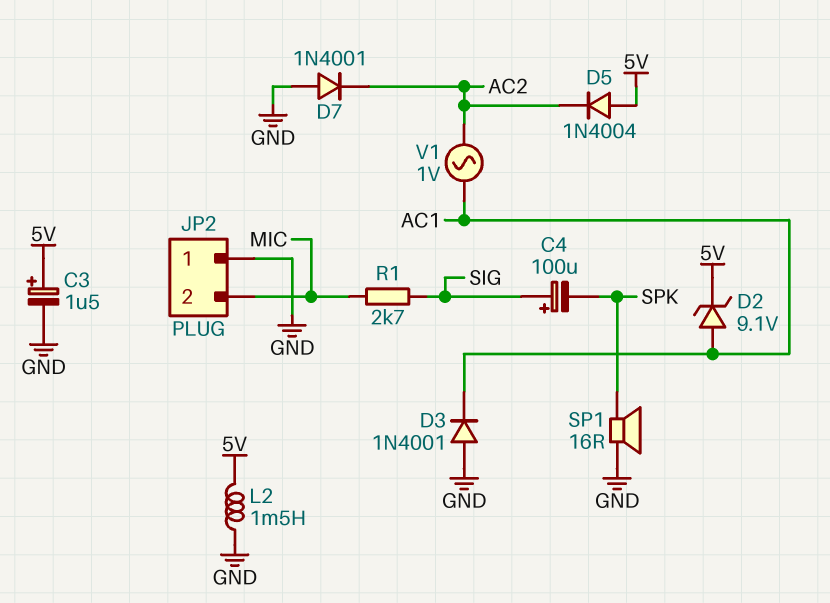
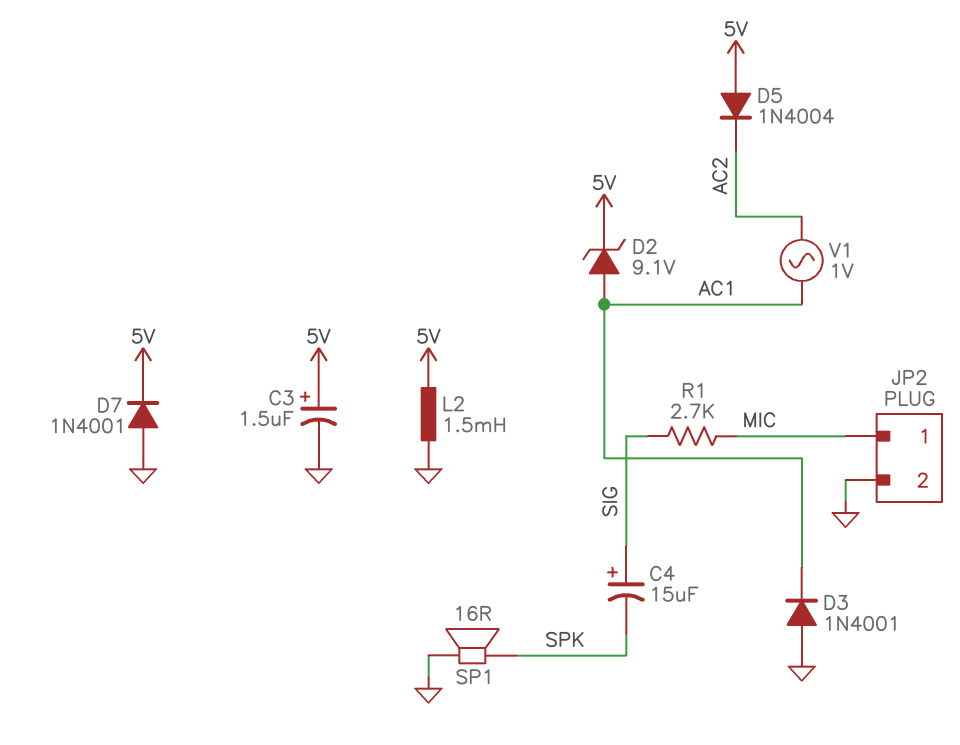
C4: 100uF (plus SIG, minus SPK) -> 15uF (plus SIG, minus SPK)
D7: diode 1N4001 (A GND, K AC2) -> diode 1N4001 (A GND, K 5V)
JP2 pin 1: GND -> MIC
JP2 pin 2: MIC -> GND

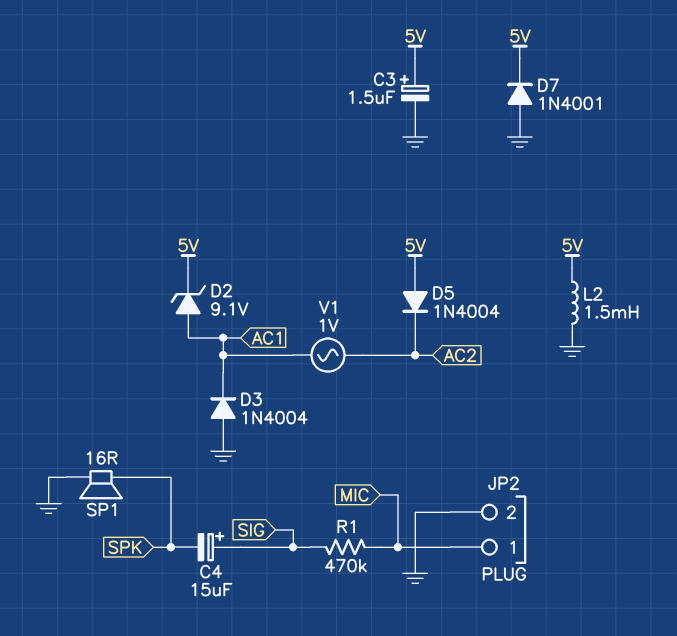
D3: diode 1N4001 (A GND, K AC1) -> diode 1N4004 (A GND, K AC1)
R1: 2.7k (MIC, SIG) -> 470k (MIC, SIG)

